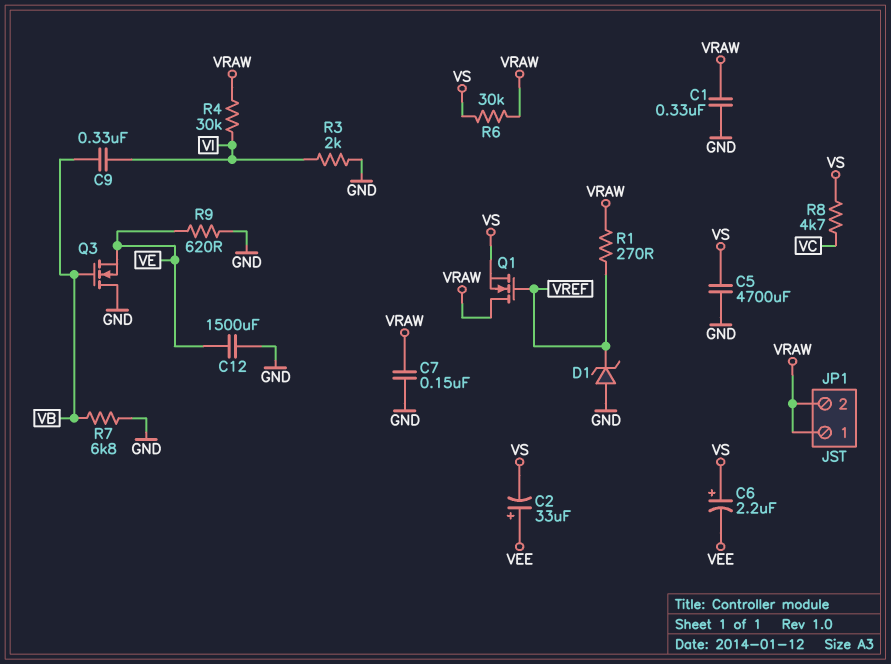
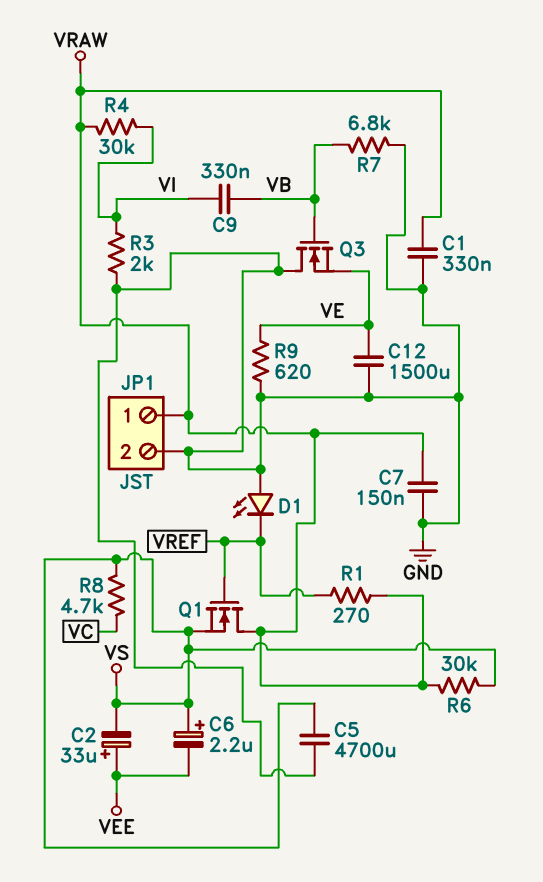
D1: zener (A GND, K VREF) -> LED (A GND, K VREF)
JP1 pin 2: VRAW -> GND

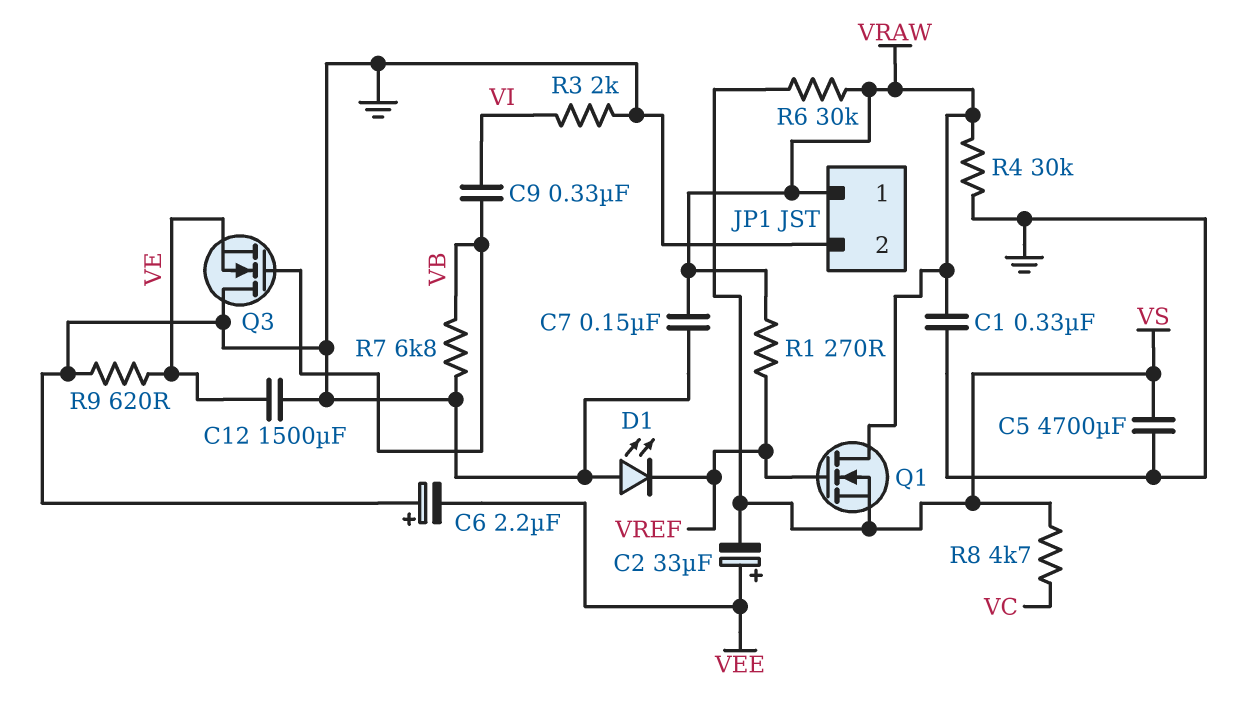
C6: 2.2uF (plus VS, minus VEE) -> 2.2uF (plus GND, minus VEE)
R4: 30k (VI, VRAW) -> 30k (GND, VRAW)

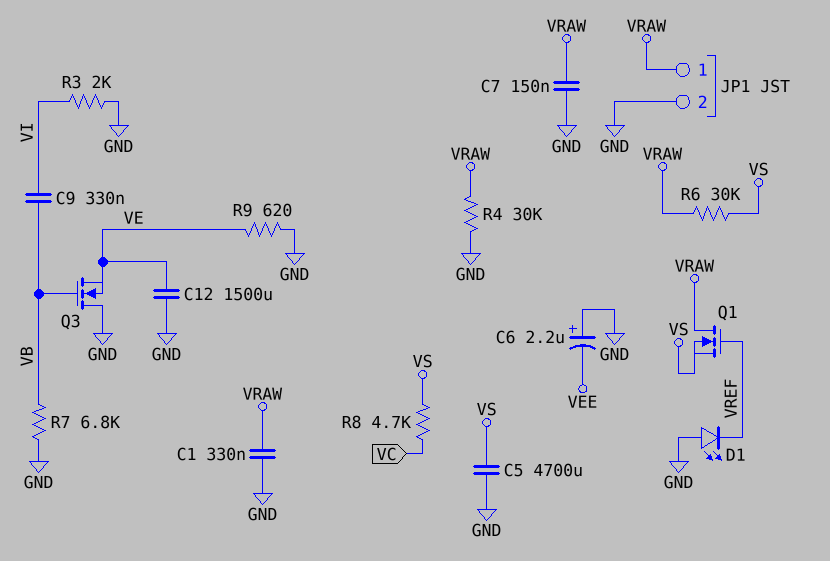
C2: 33uF (plus VEE, minus VS) -> none
R1: 270 (VRAW, VREF) -> none

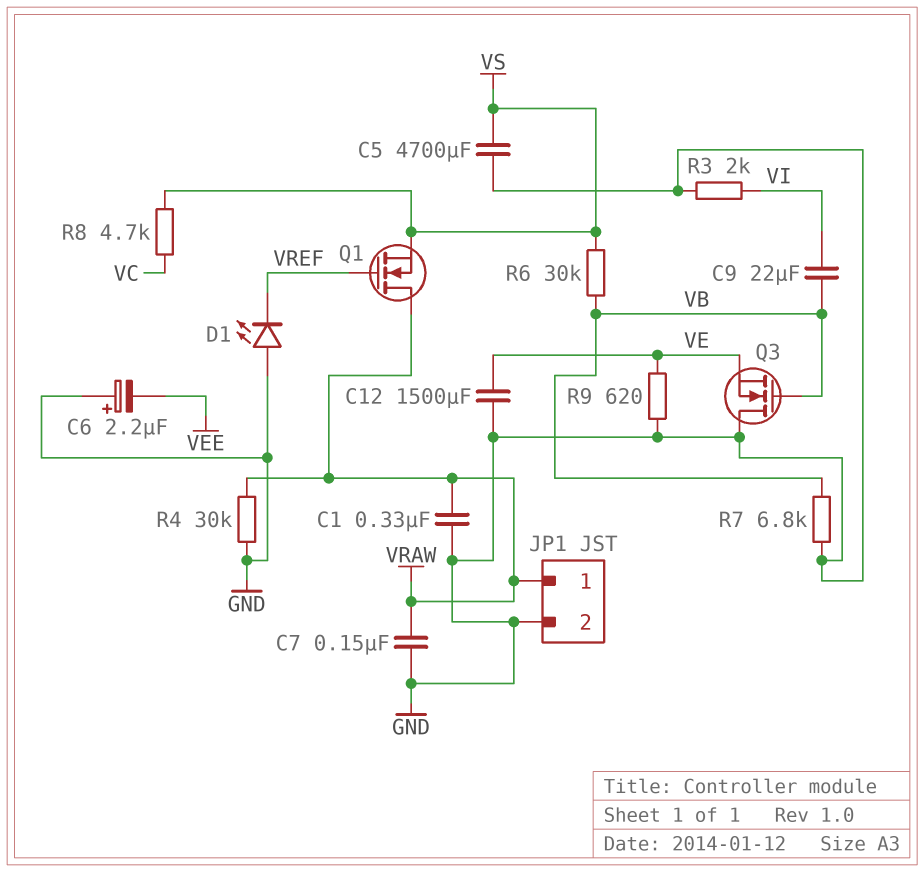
C9: 330nF (VB, VI) -> 22uF (VB, VI)
R6: 30k (VRAW, VS) -> 30k (VB, VS)

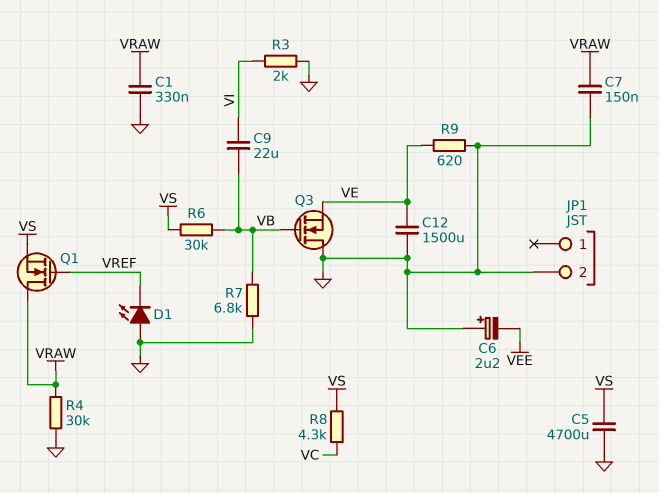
JP1 pin 1: VRAW -> none
R8: 4.7k (VC, VS) -> 4.3k (VC, VS)

